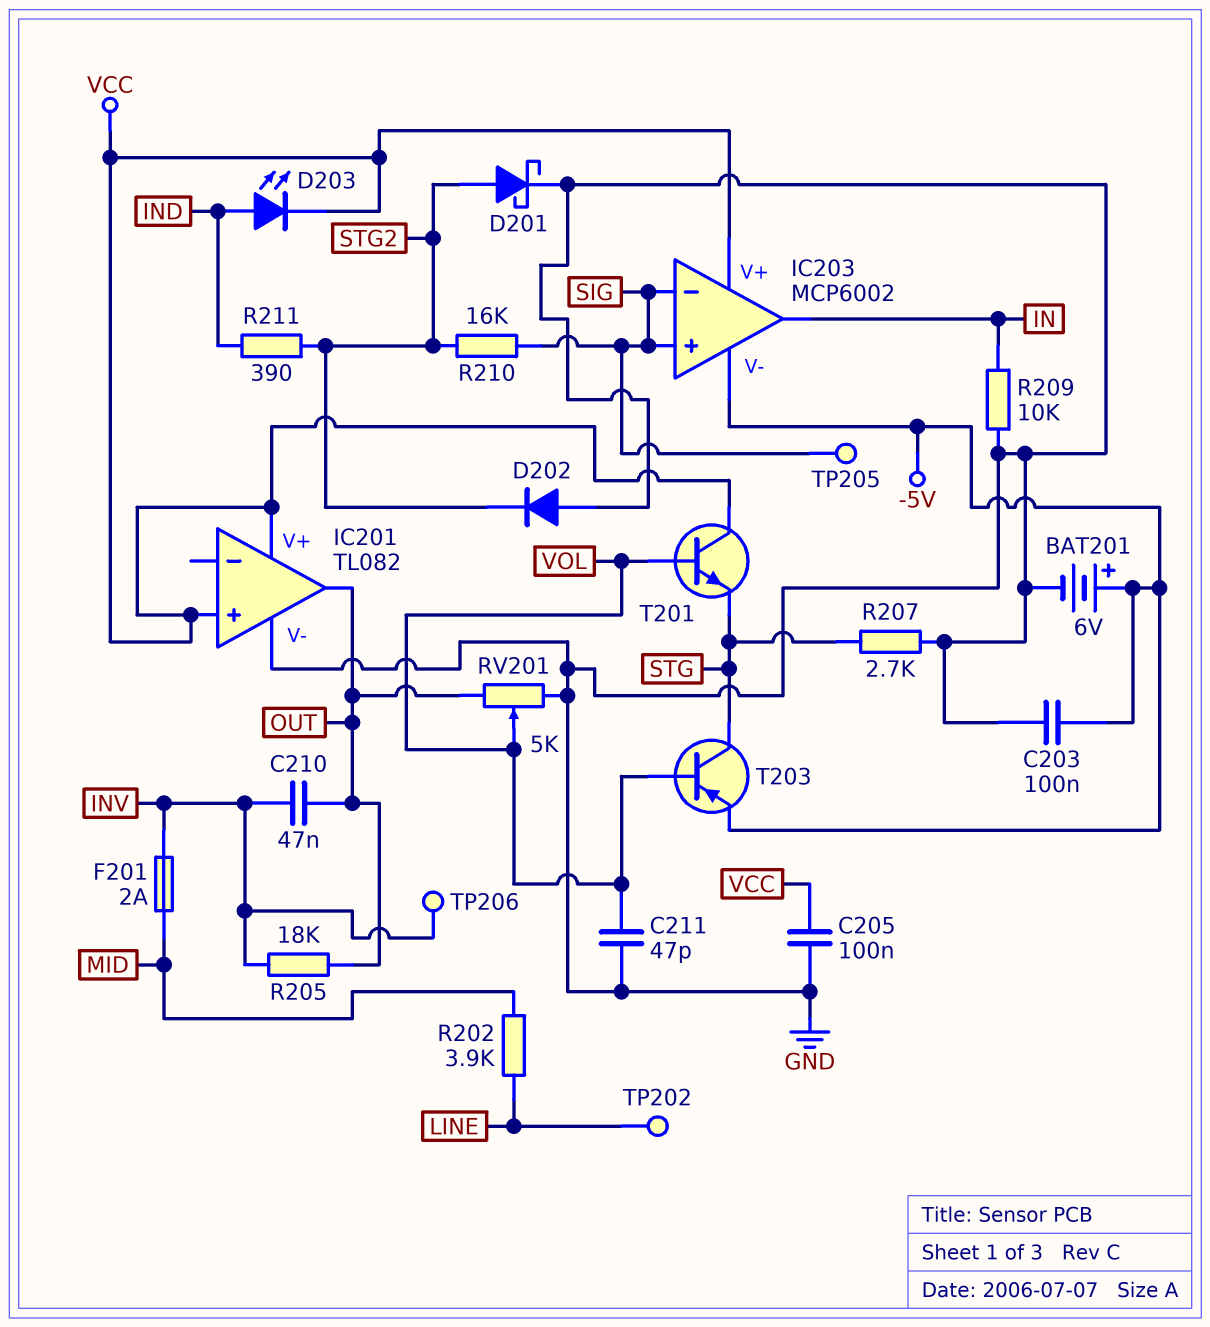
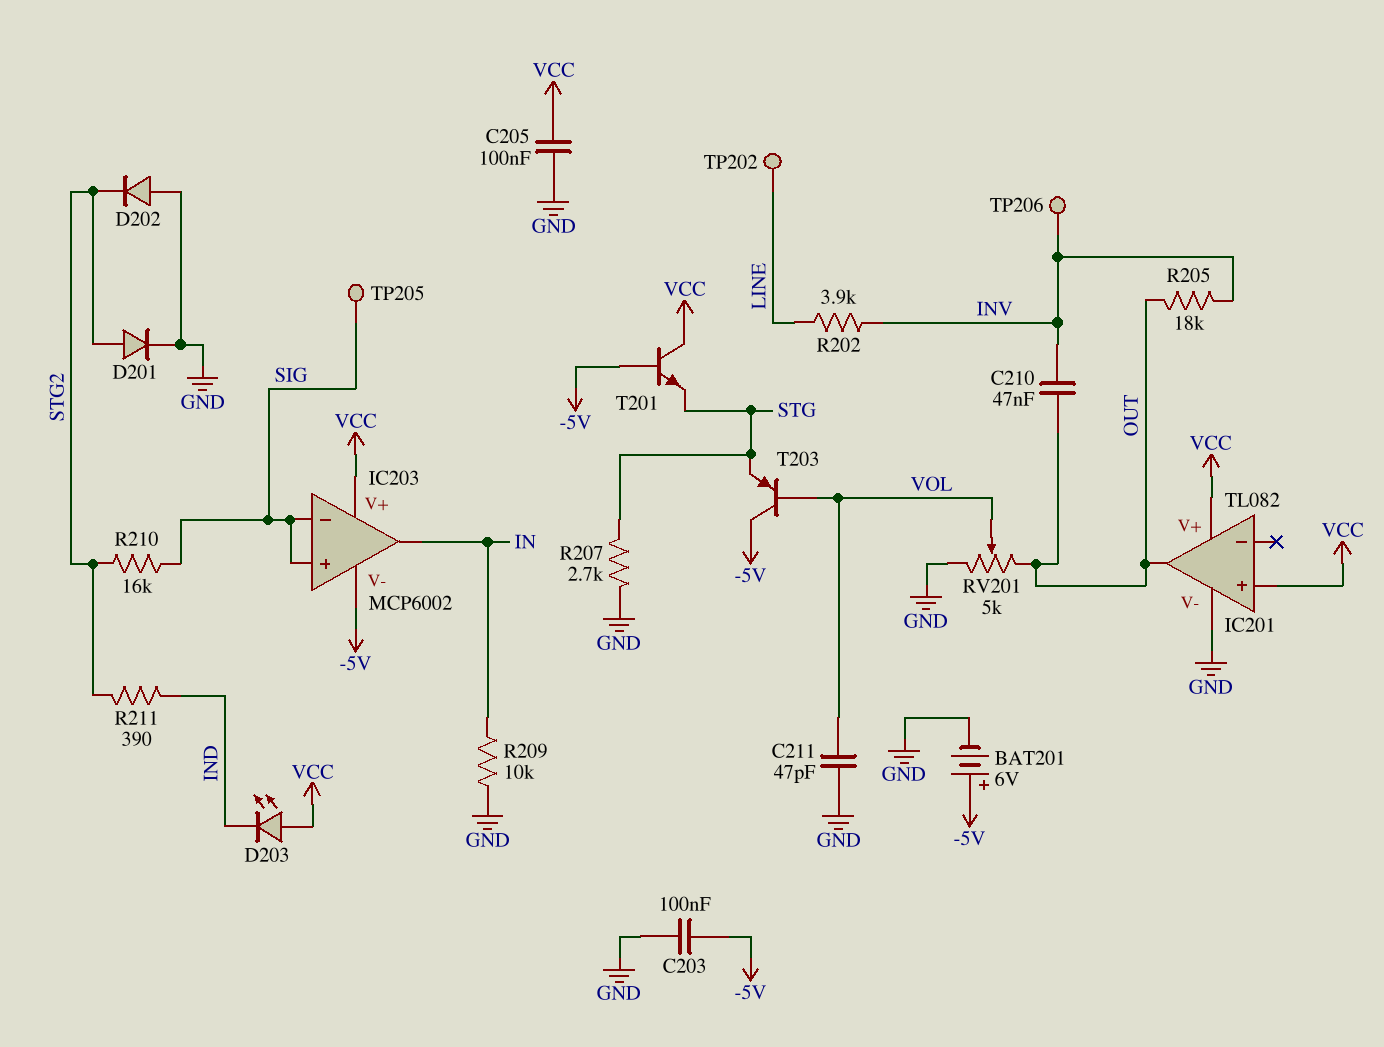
D201: schottky (A STG2, K GND) -> diode (A STG2, K GND)
D203: LED (A IND, K VCC) -> LED (A VCC, K IND)
F201: 2A (INV, MID) -> none
R202: 3.9k (LINE, MID) -> 3.9k (INV, LINE)
T201: NPN (B VOL, C VCC, E STG) -> NPN (B -5V, C VCC, E STG)
T203: PNP (B VOL, C STG, E -5V) -> PNP (B VOL, C -5V, E STG)

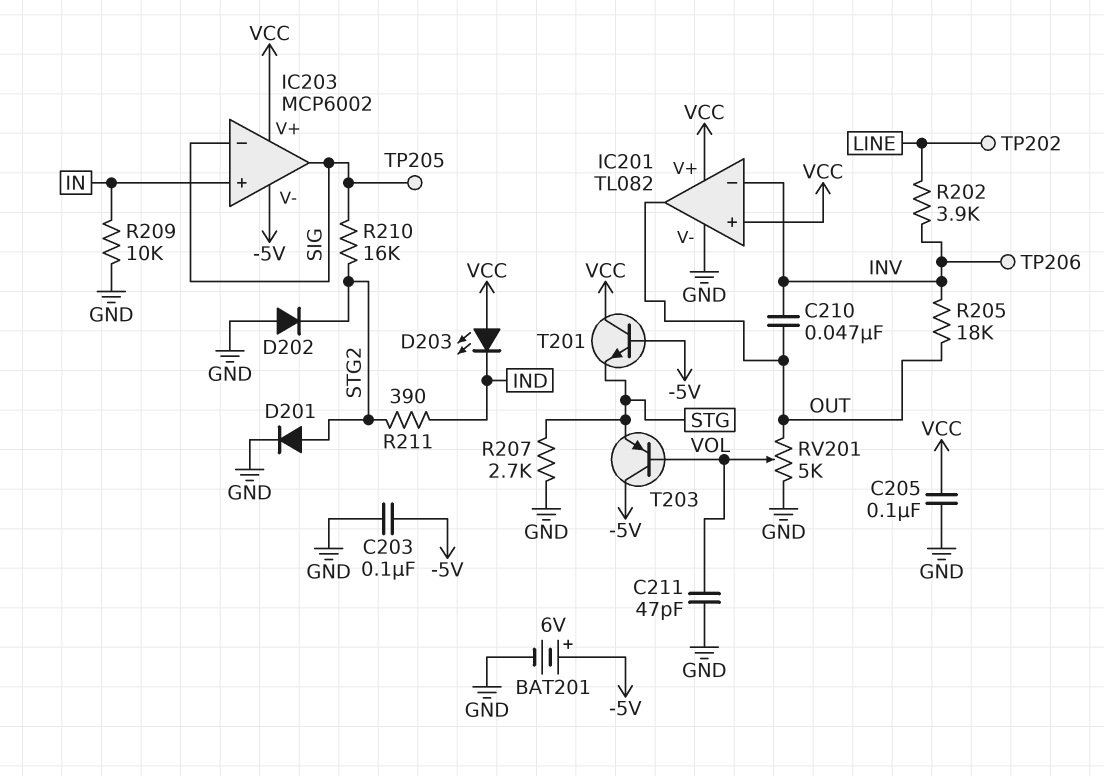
IC201 pin in-: none -> INV
IC203 pin in+: SIG -> IN
IC203 pin out: IN -> SIG

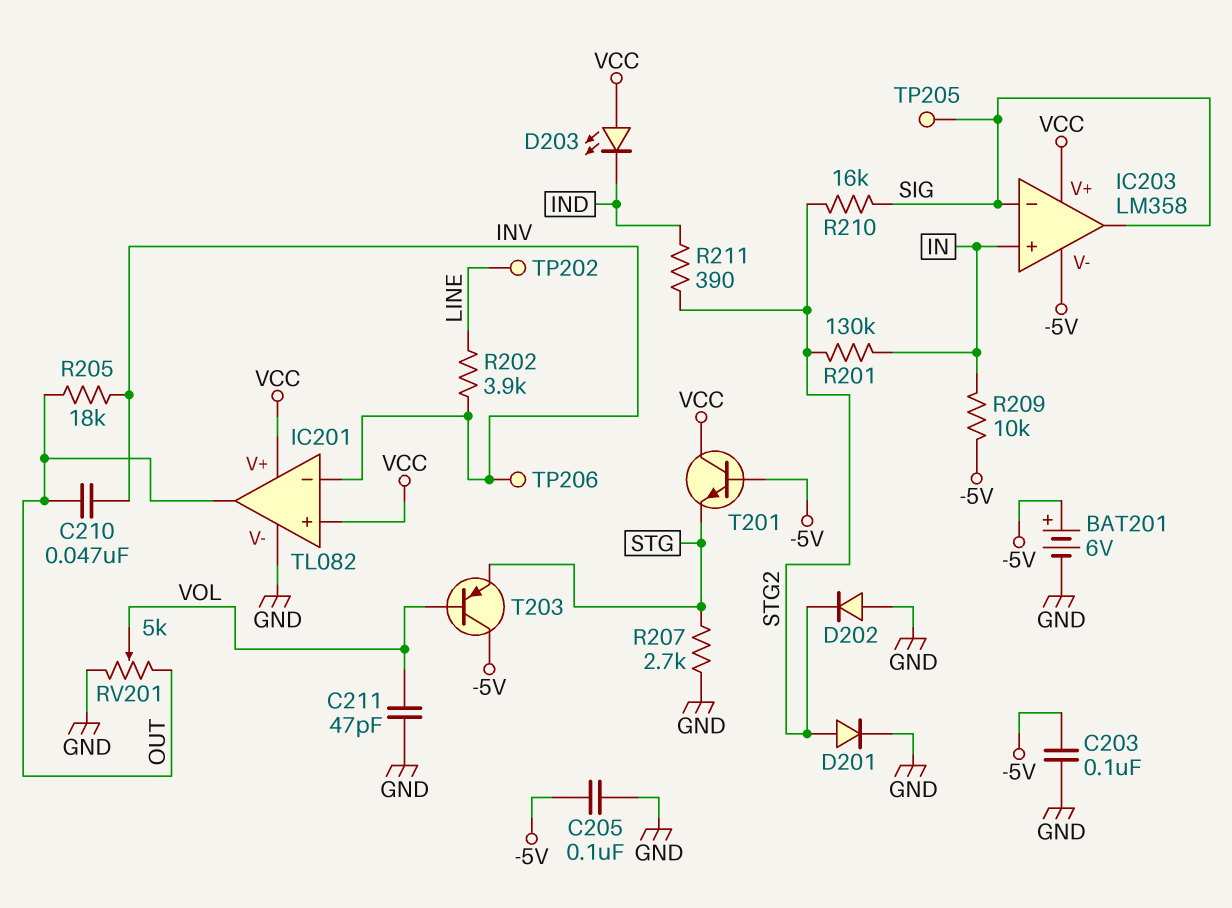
C205: 100nF (GND, VCC) -> 100nF (-5V, GND)
IC203: MCP6002 -> LM358
R201: none -> 130k (IN, STG2)
R209: 10k (GND, IN) -> 10k (-5V, IN)

